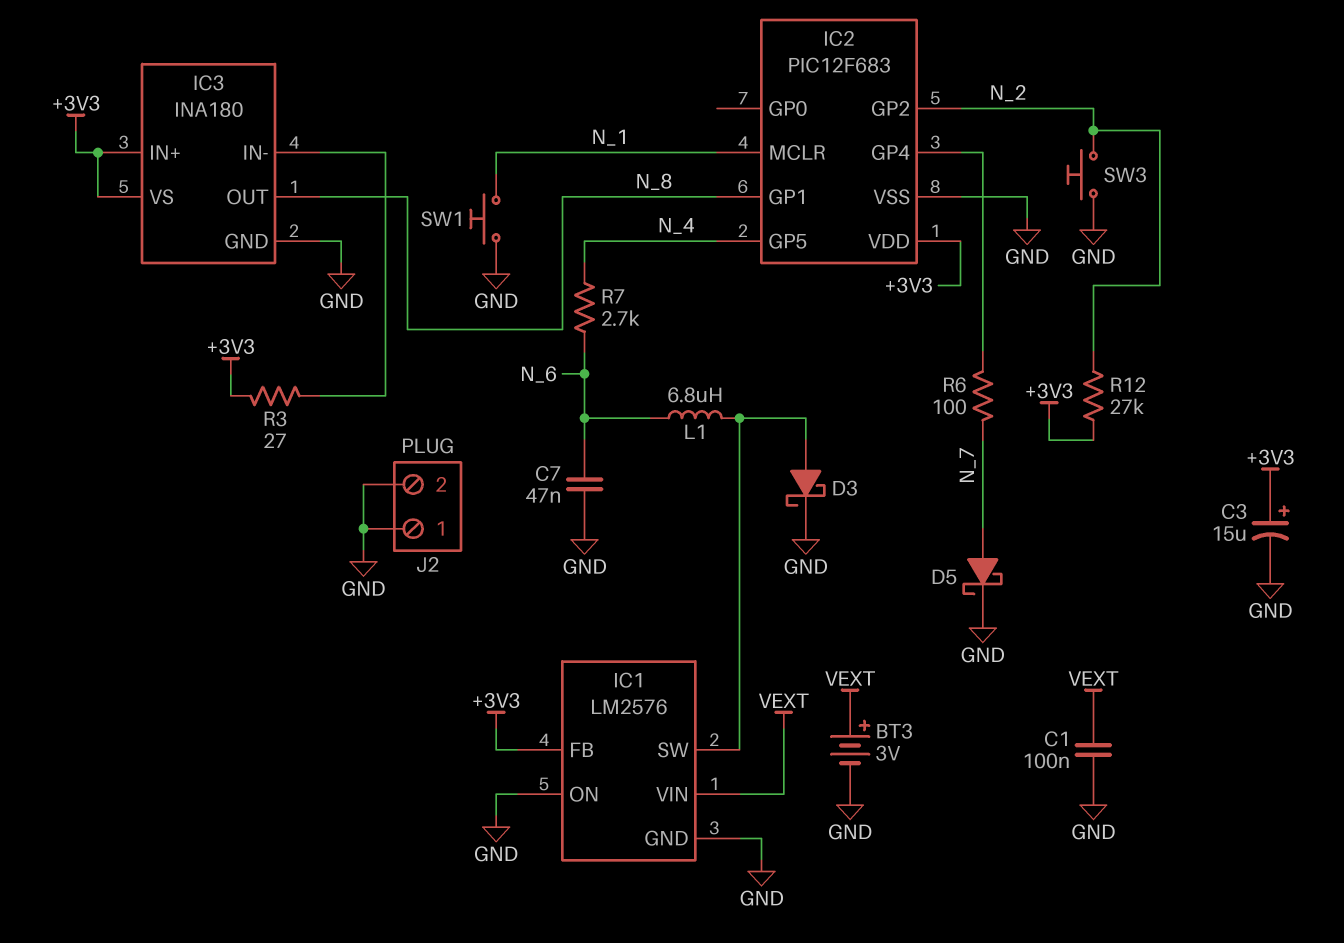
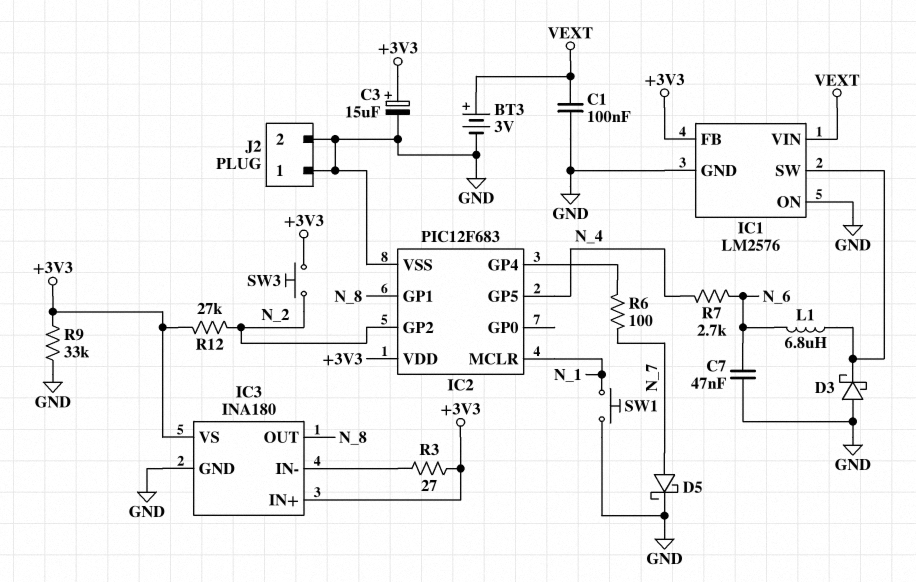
D3: schottky (A IC1/SW, K GND) -> schottky (A GND, K IC1/SW)
R9: none -> 33k (+3V3, GND)
SW3: button (GND, N_2) -> button (+3V3, N_2)

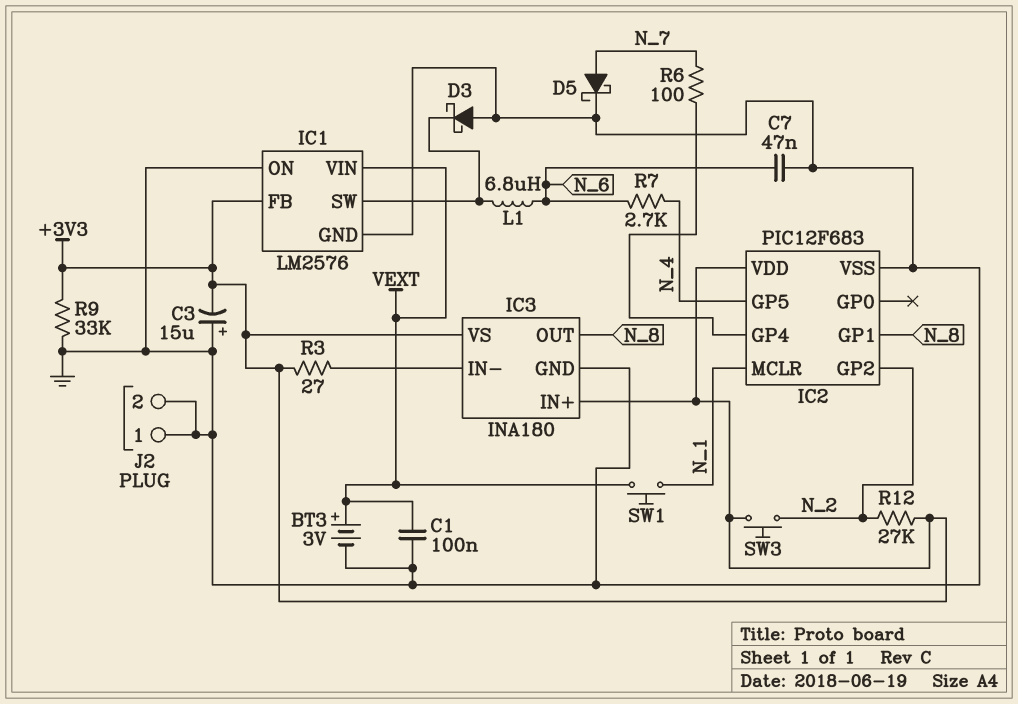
C3: 15uF (plus +3V3, minus GND) -> 15uF (plus GND, minus +3V3)
SW1: button (GND, N_1) -> button (N_1, VEXT)

